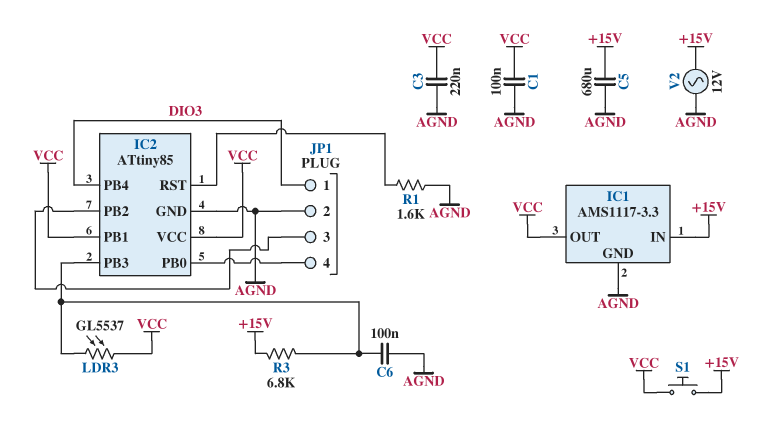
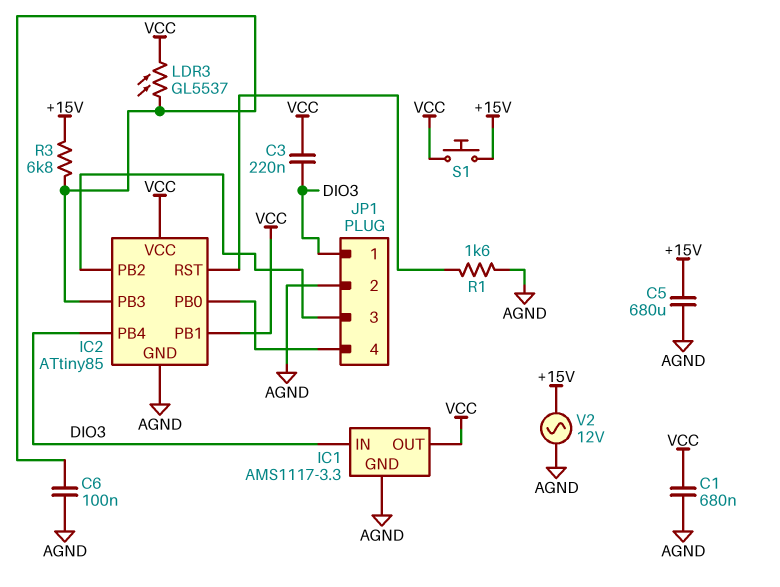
C1: 100nF (AGND, VCC) -> 680nF (AGND, VCC)
C3: 220nF (AGND, VCC) -> 220nF (DIO3, VCC)
IC1 pin IN: +15V -> DIO3

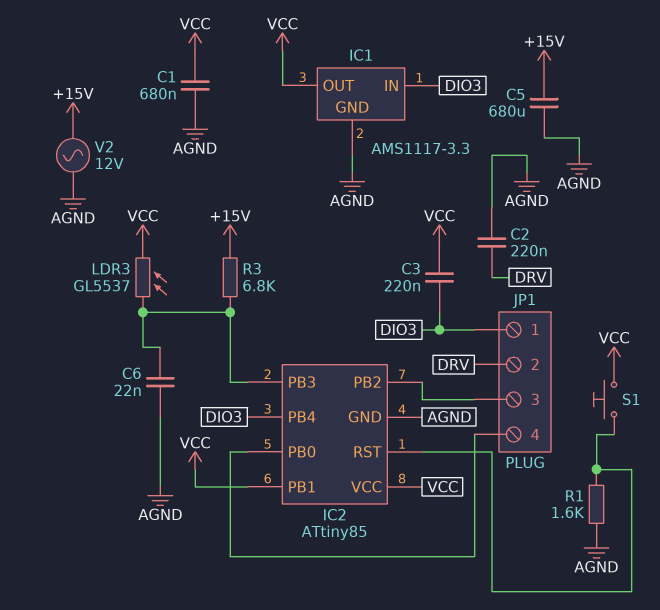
C2: none -> 220nF (AGND, DRV)
C6: 100nF (AGND, IC2/PB3) -> 22nF (AGND, IC2/PB3)
JP1 pin 2: AGND -> DRV
S1: button (+15V, VCC) -> button (IC2/RST, VCC)

